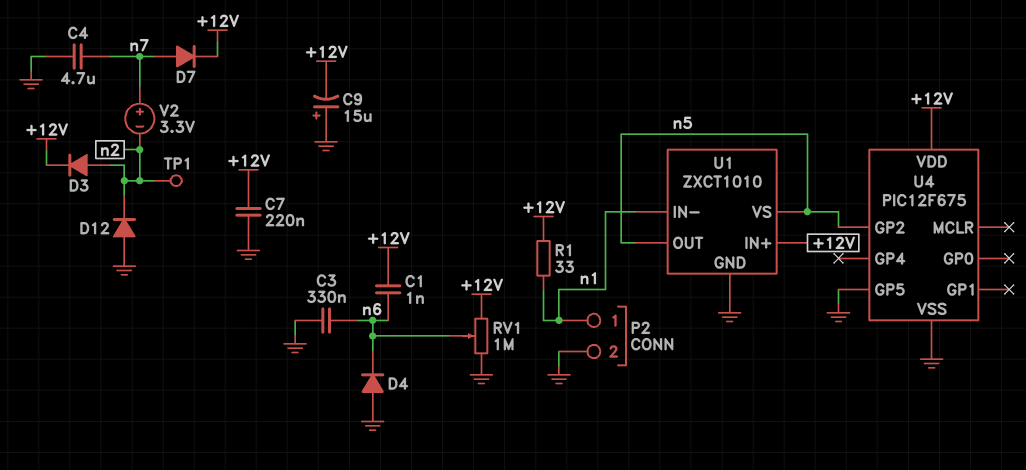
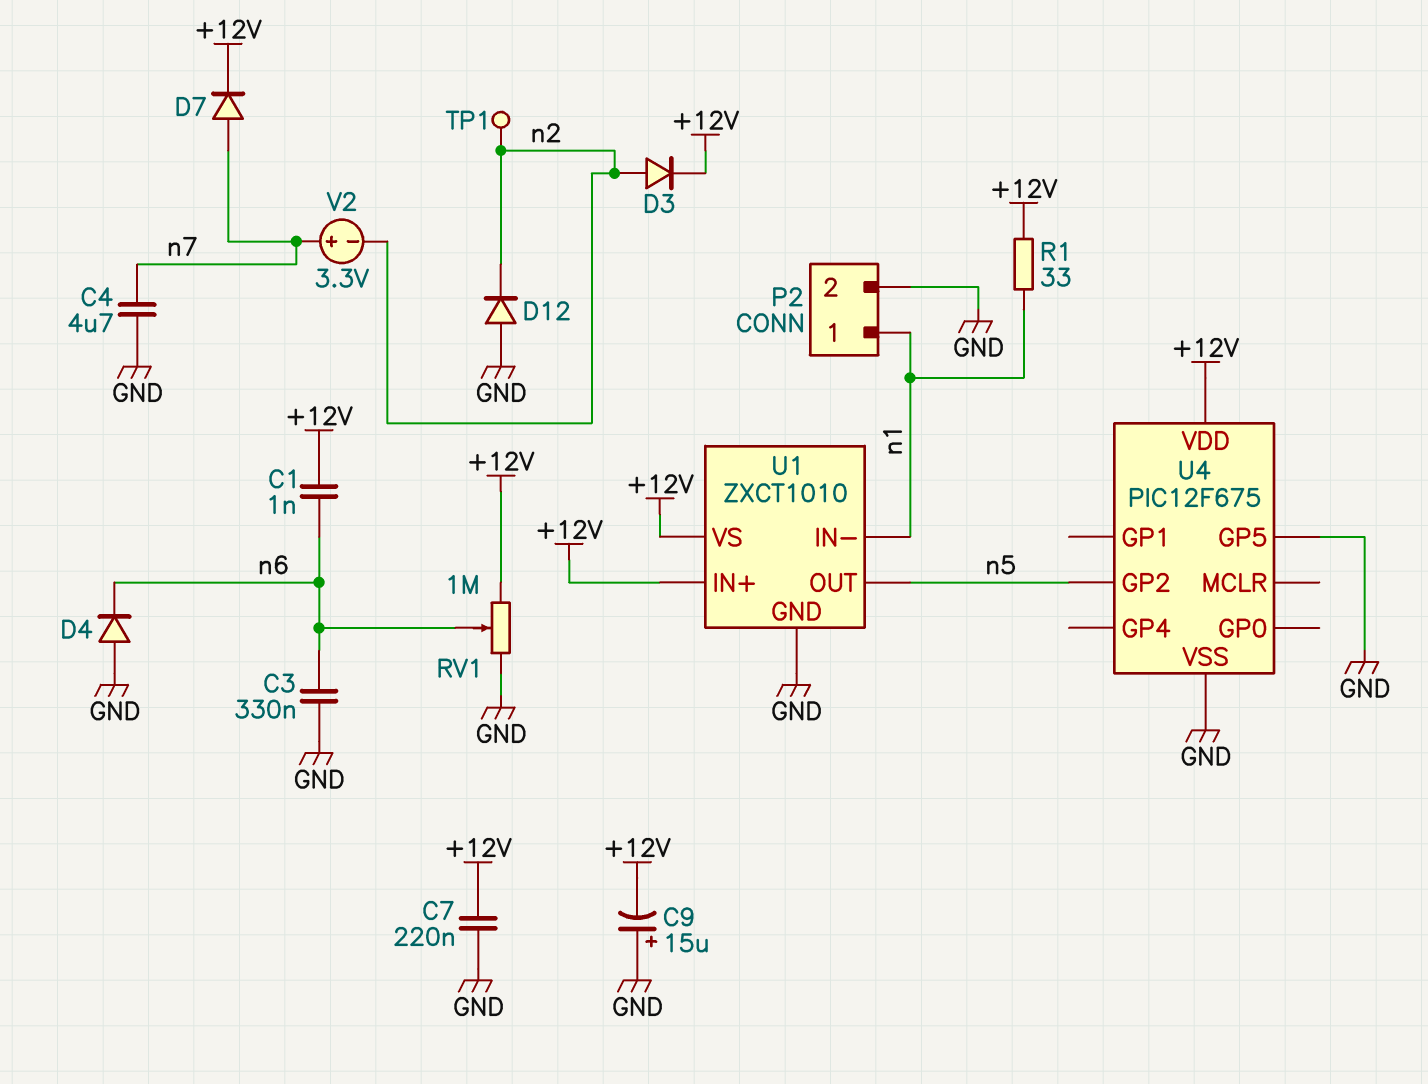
U1 pin VS: n5 -> +12V

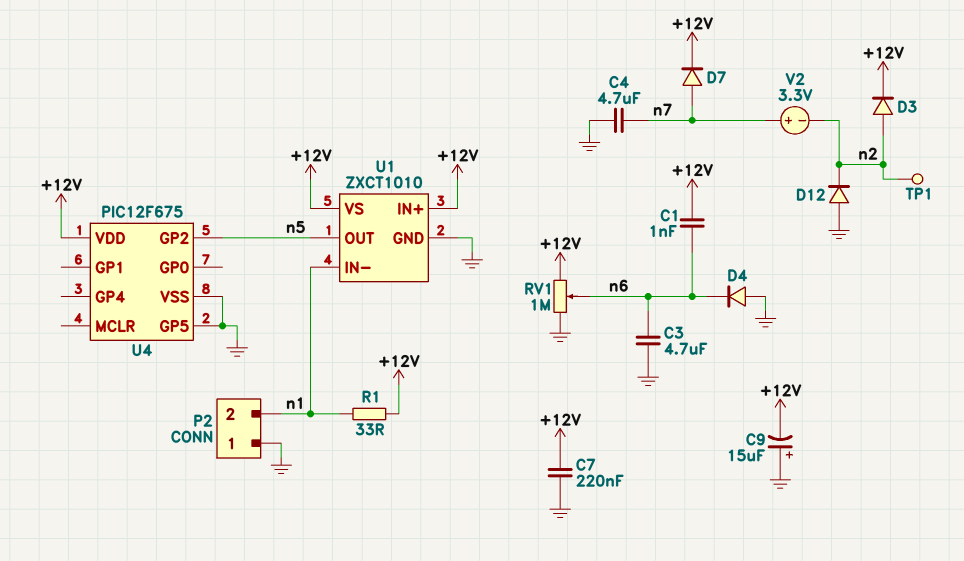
C3: 330nF (GND, n6) -> 4.7uF (GND, n6)
P2 pin 1: n1 -> GND
P2 pin 2: GND -> n1

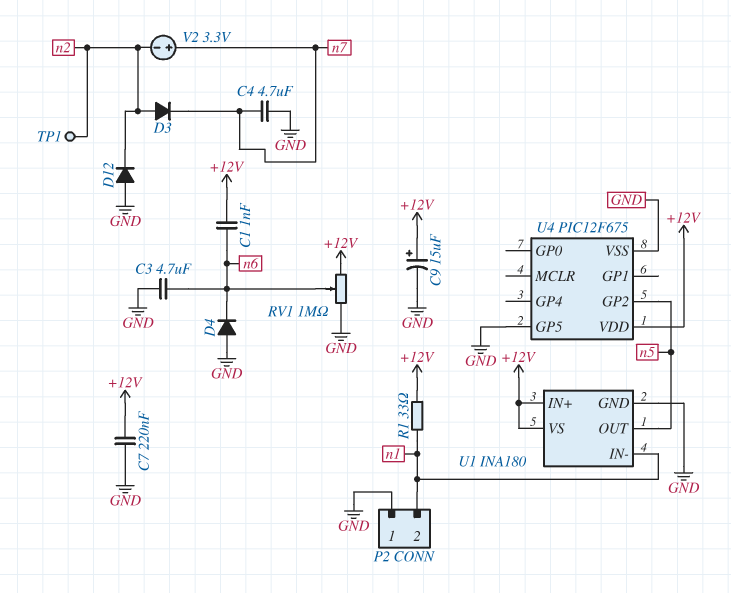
C9: 15uF (plus GND, minus +12V) -> 15uF (plus +12V, minus GND)
D3: diode (A n2, K +12V) -> diode (A n2, K n7)
D7: diode (A n7, K +12V) -> none
U1: ZXCT1010 -> INA180

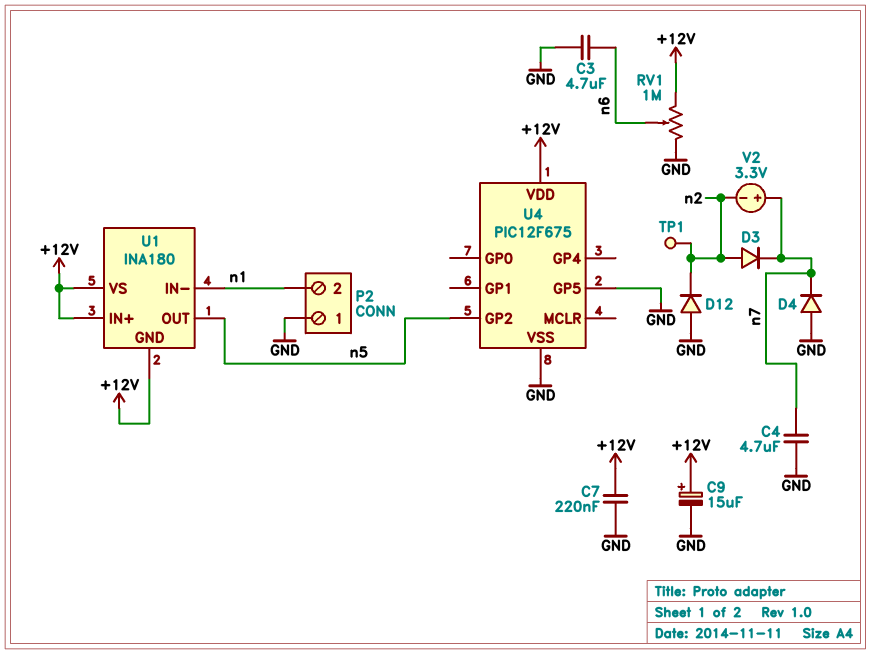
C1: 1nF (+12V, n6) -> none
D4: diode (A GND, K n6) -> diode (A GND, K n7)
R1: 33 (+12V, n1) -> none
U1 pin GND: GND -> +12V

